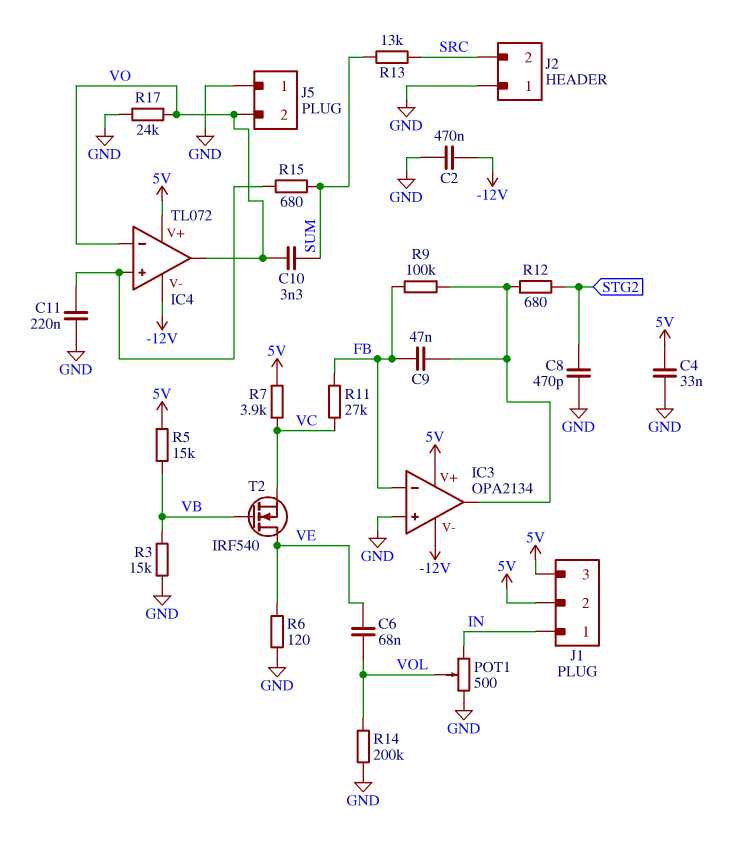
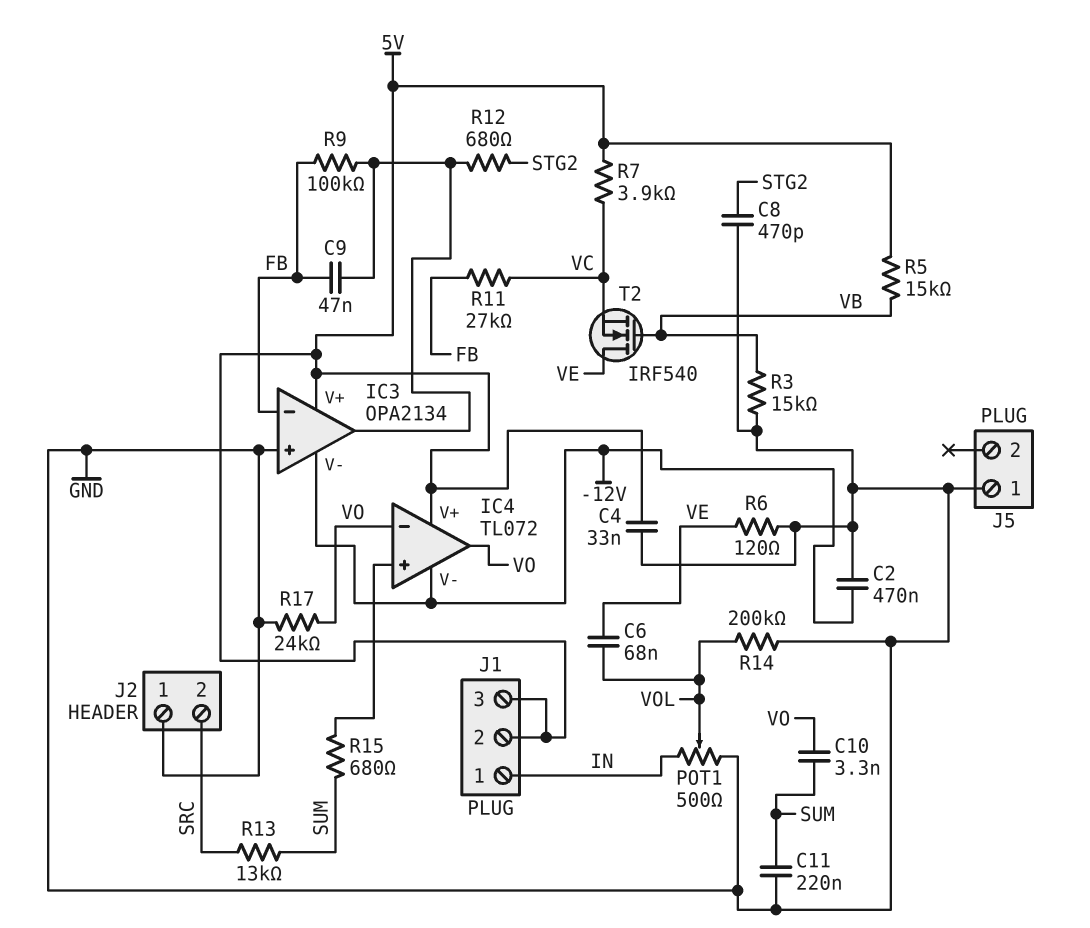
C11: 220nF (GND, IC4/in+) -> 220nF (GND, SUM)
J5 pin 2: VO -> none

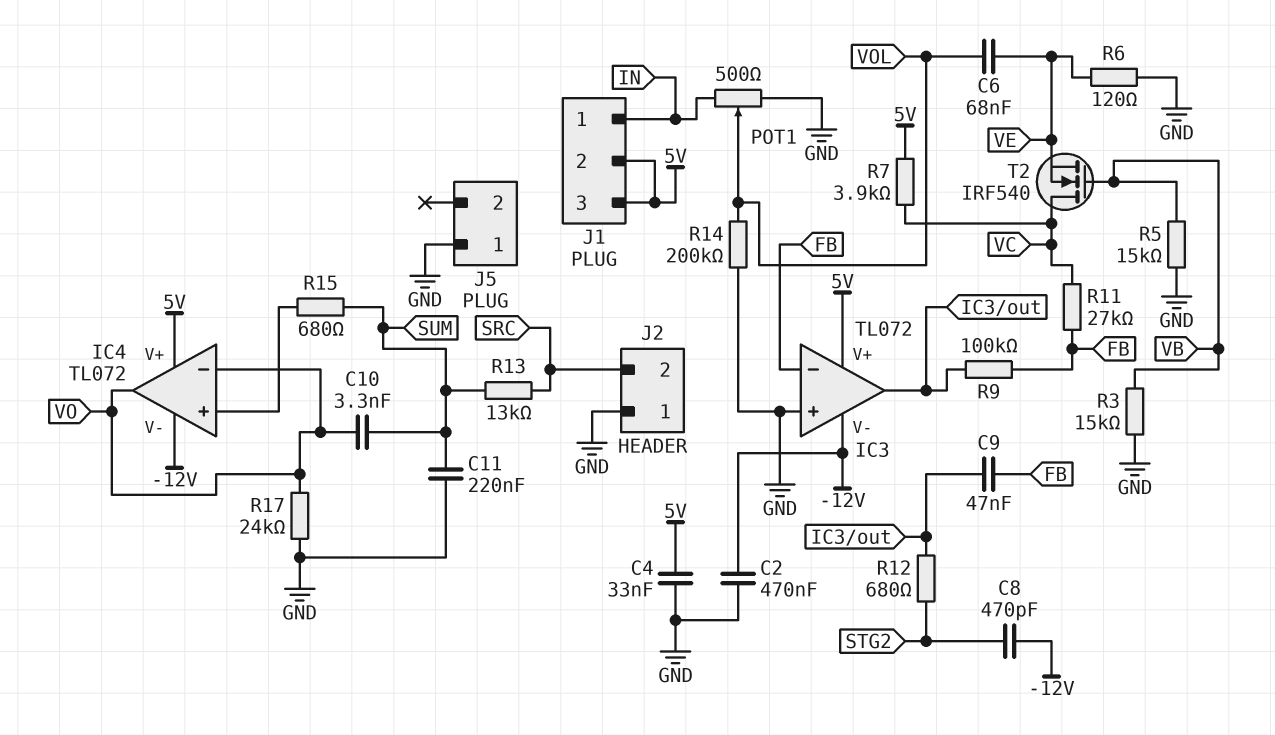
C8: 470pF (GND, STG2) -> 470pF (-12V, STG2)
IC3: OPA2134 -> TL072
R5: 15k (5V, VB) -> 15k (GND, VB)
T2: NMOS IRF540 (G VB, D VE, S VC) -> NMOS IRF540 (G VB, D VC, S VE)

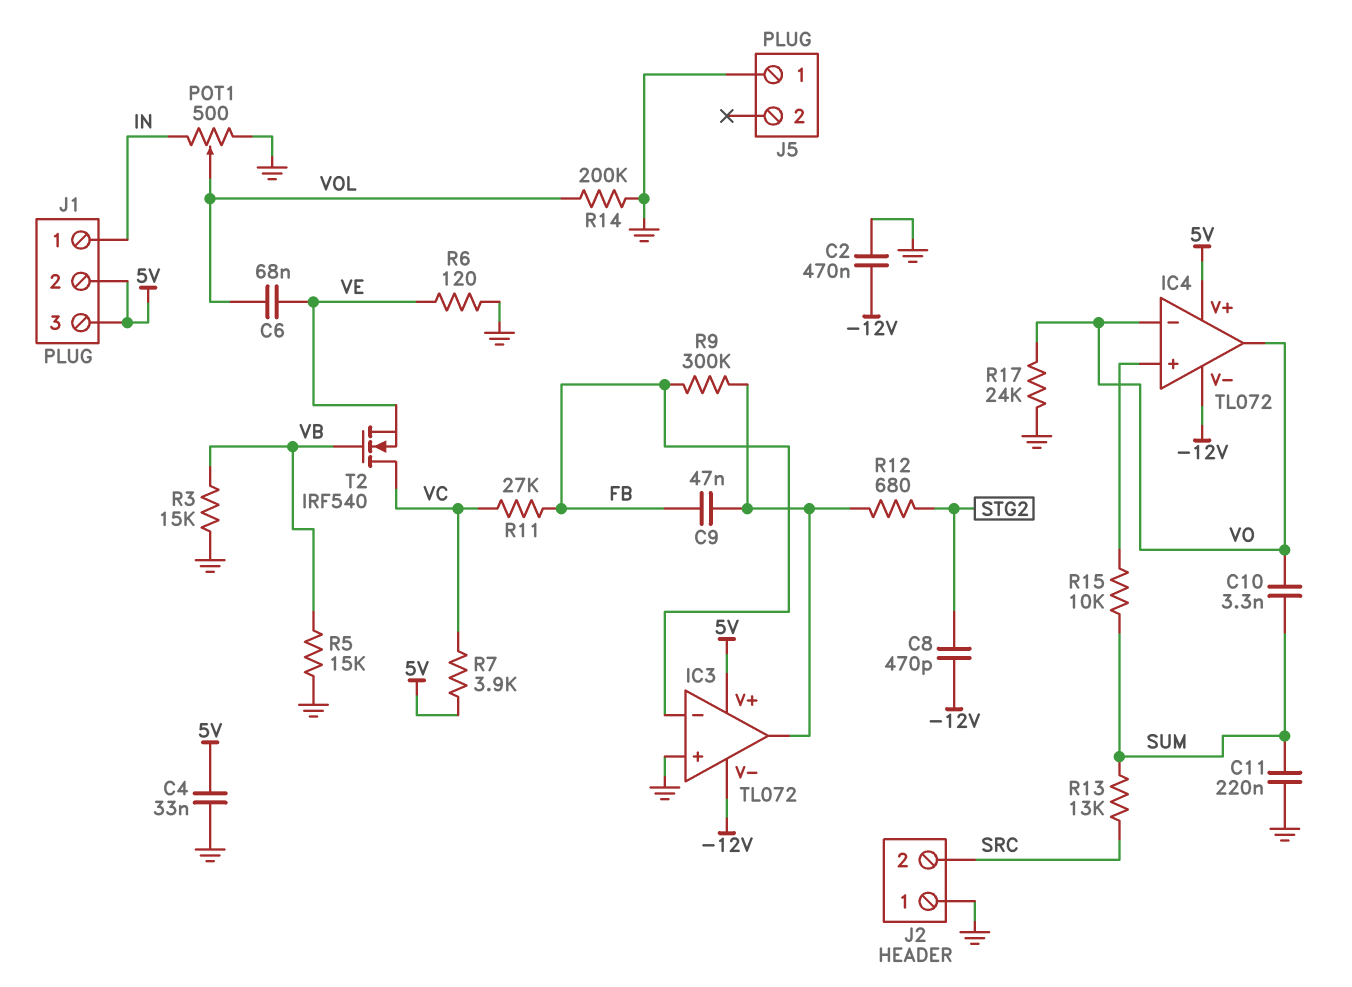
R9: 100k (FB, IC3/out) -> 300k (FB, IC3/out)
R15: 680 (IC4/in+, SUM) -> 10k (IC4/in+, SUM)

